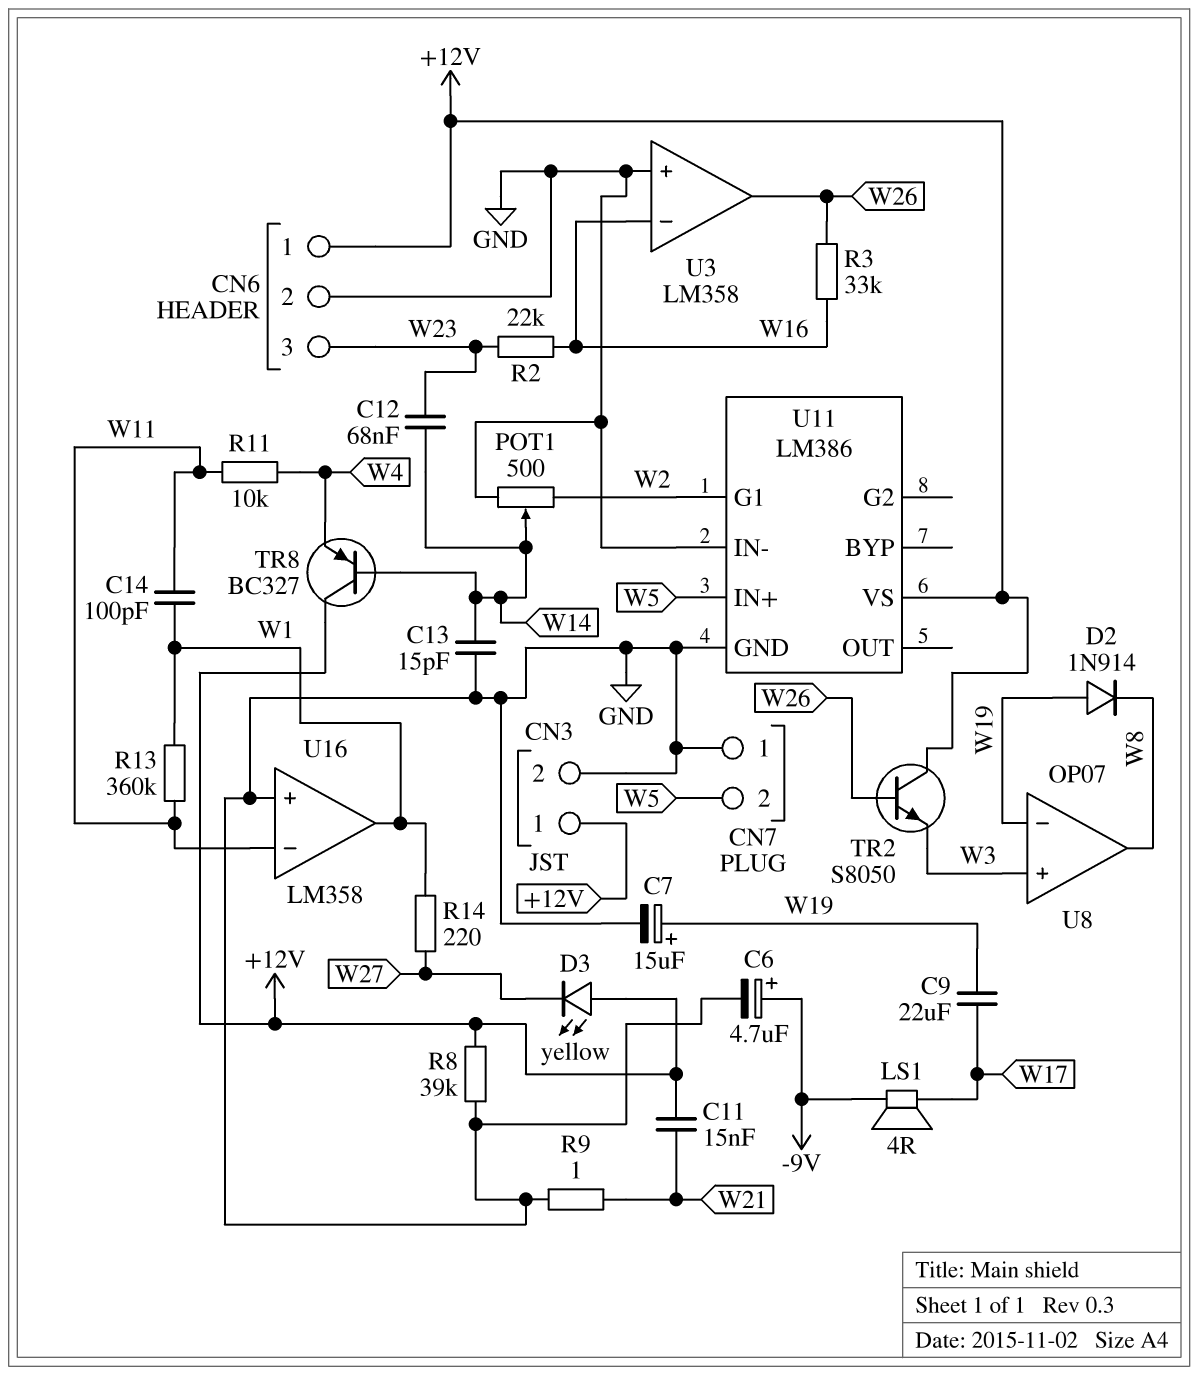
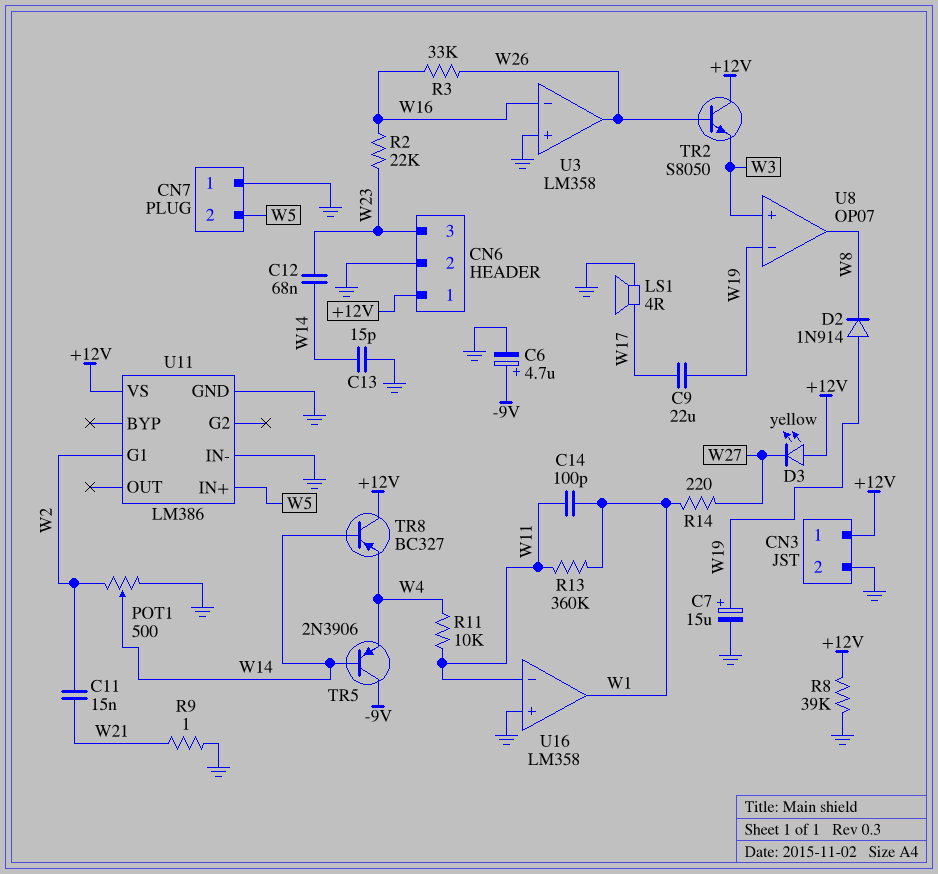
C11: 15nF (+12V, W21) -> 15nF (W2, W21)
LS1: speaker 4R (-9V, W17) -> speaker 4R (GND, W17)
TR5: none -> PNP 2N3906 (B W14, C -9V, E W4)

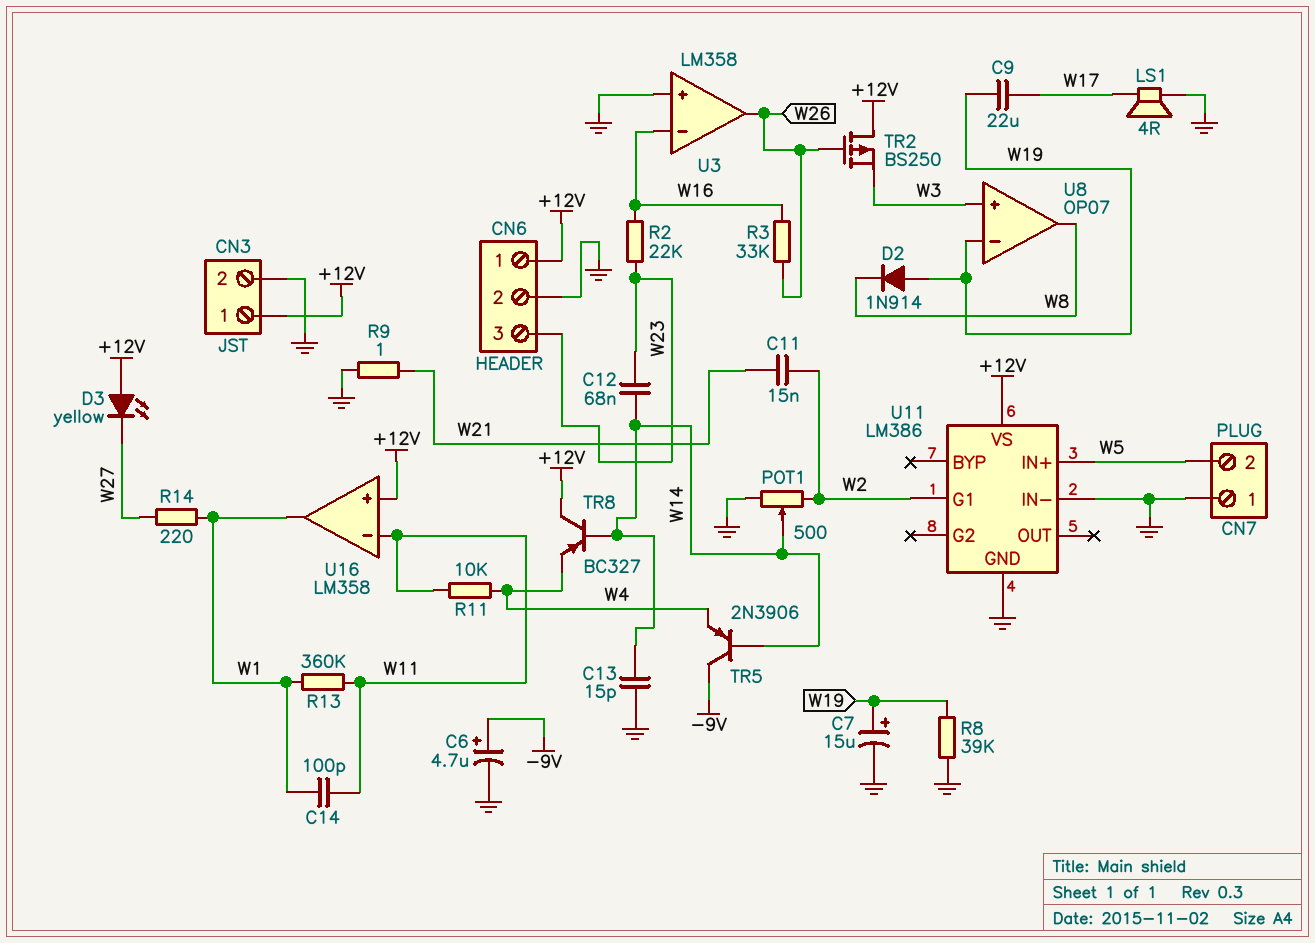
R8: 39k (+12V, GND) -> 39k (GND, W19)
TR2: NPN S8050 (B W26, C +12V, E W3) -> PMOS BS250 (G W26, D +12V, S W3)
U16 pin in+: GND -> +12V

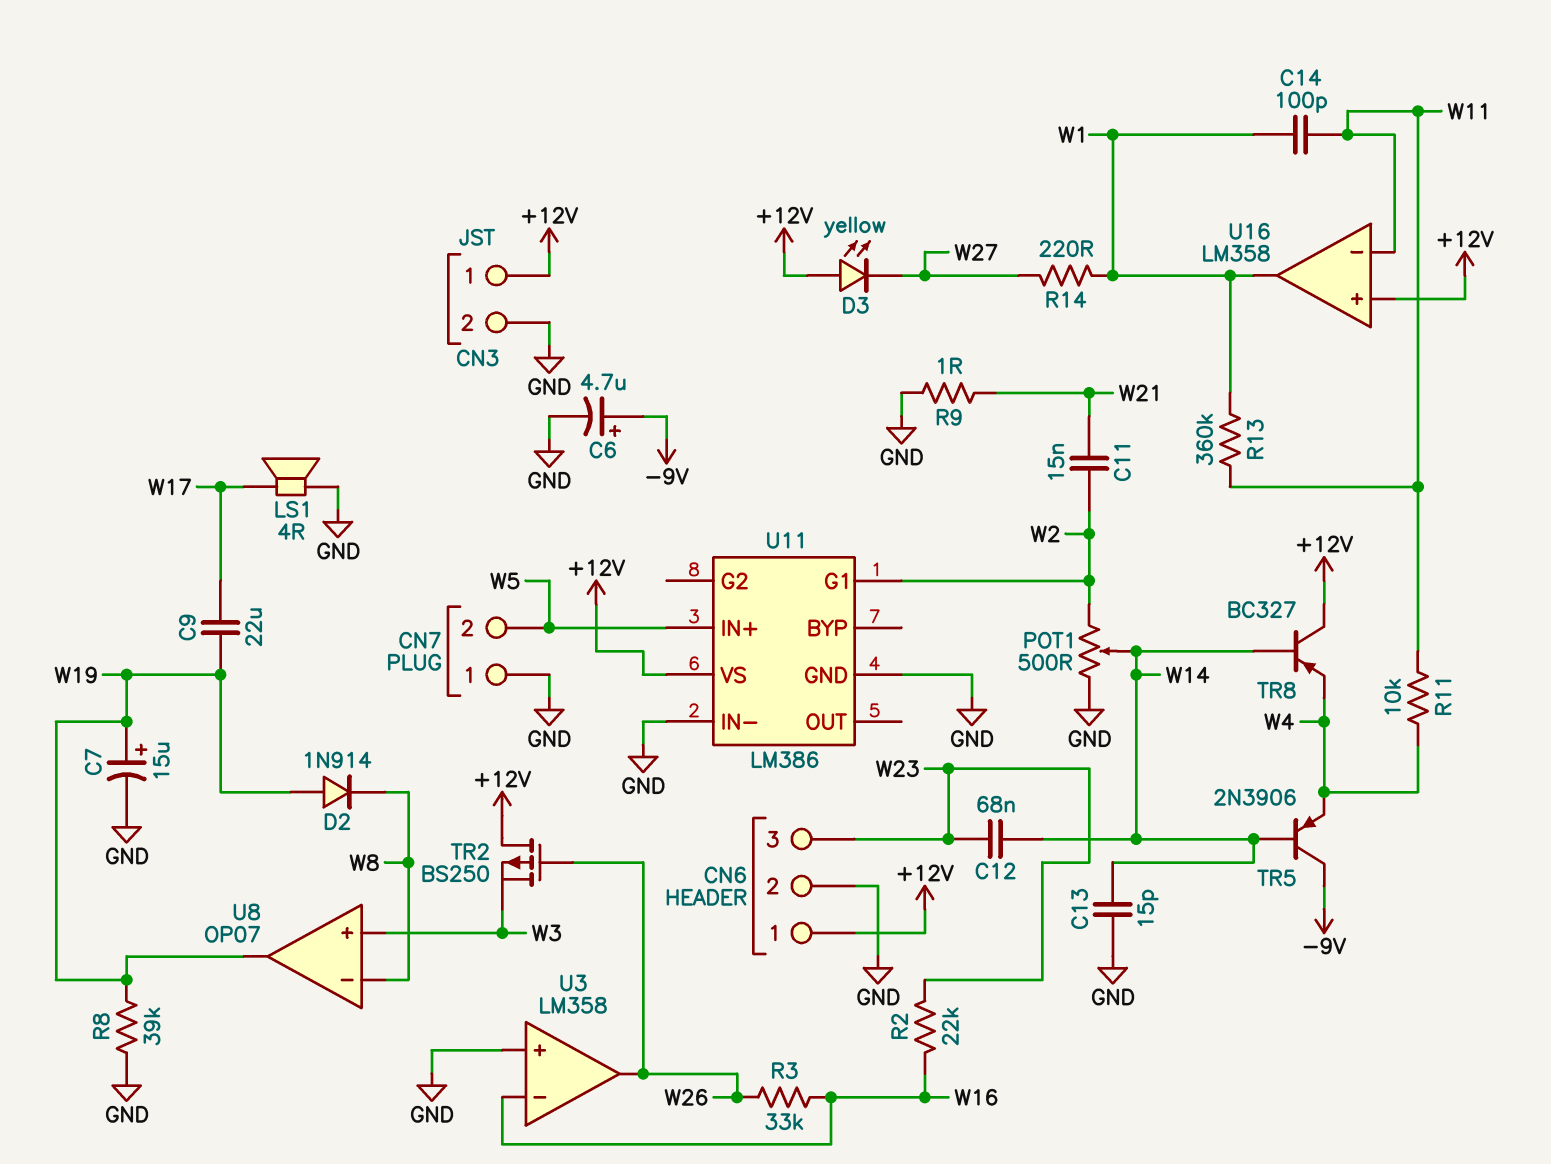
U8 pin in-: W19 -> W8
U8 pin out: W8 -> W19

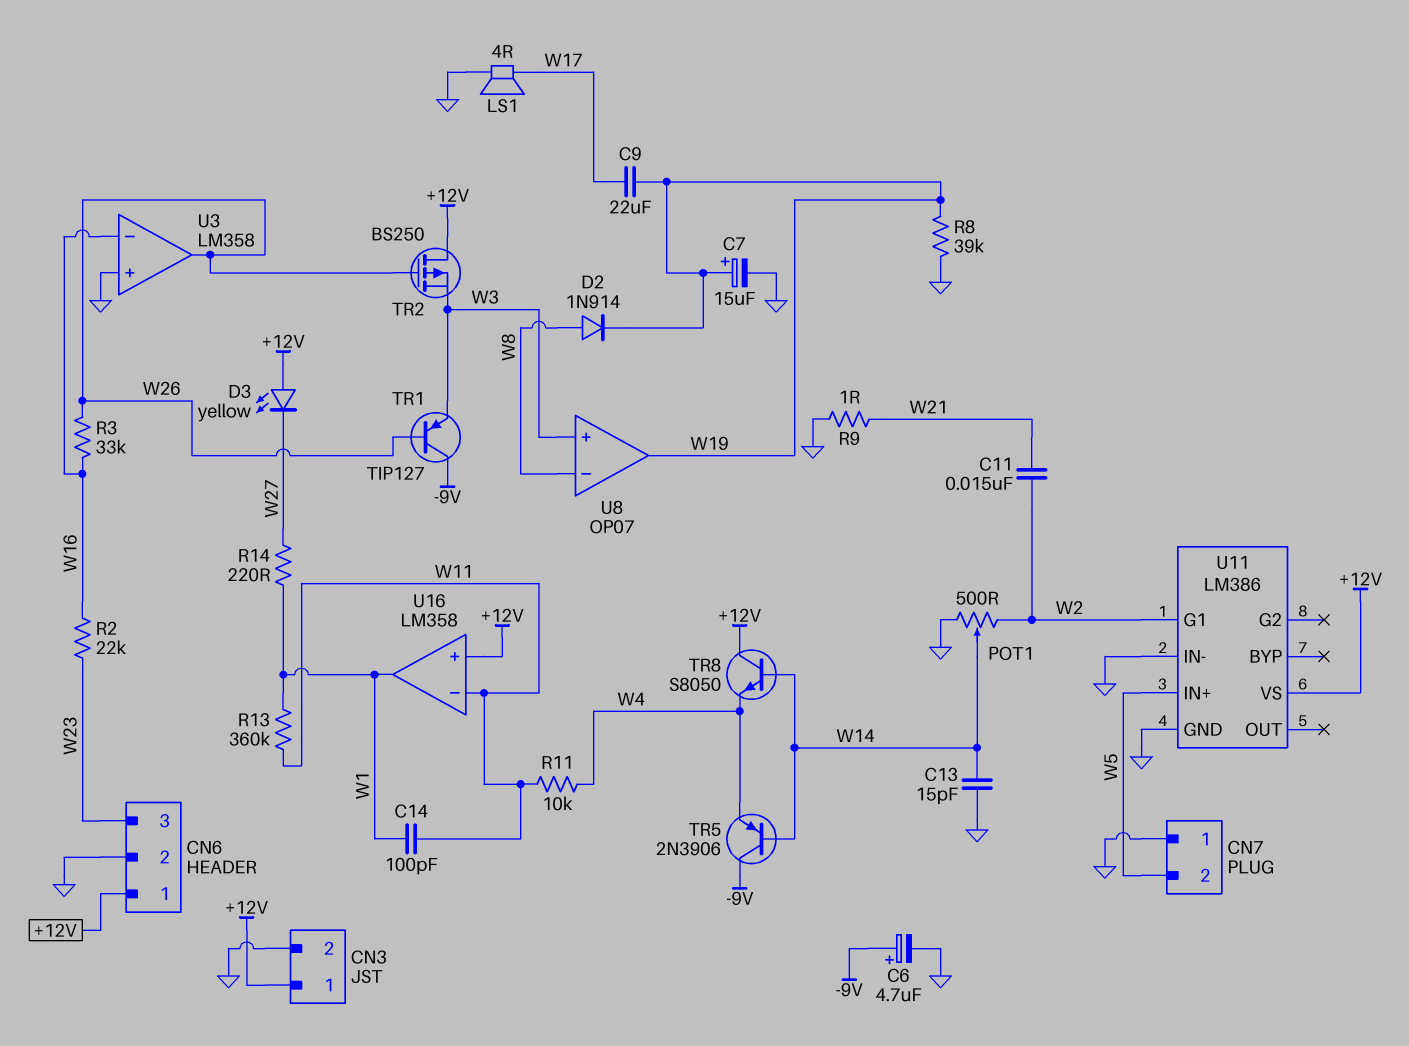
C12: 68nF (W14, W23) -> none
D2: diode 1N914 (A W19, K W8) -> diode 1N914 (A W8, K W19)
TR1: none -> PNP TIP127 (B W26, C -9V, E W3)
TR8: PNP BC327 (B W14, C +12V, E W4) -> NPN S8050 (B W14, C +12V, E W4)

